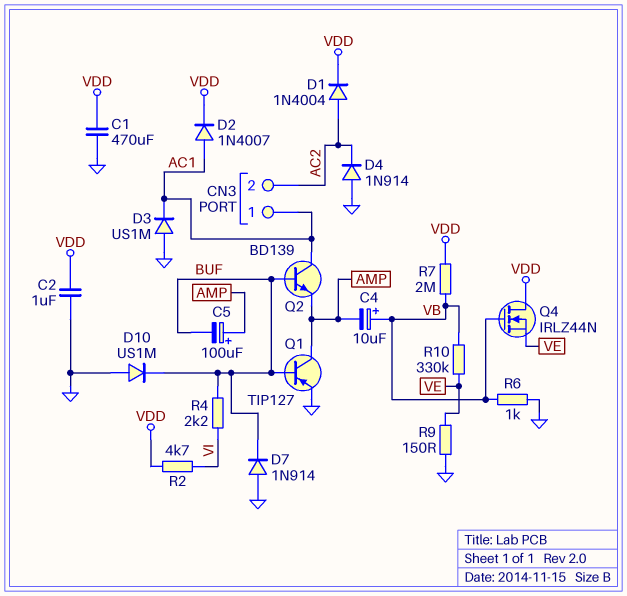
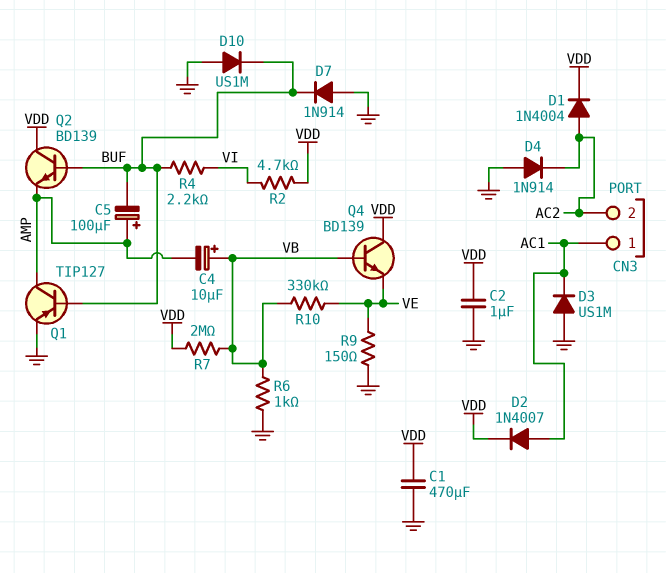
Q2: NPN BD139 (B BUF, C AC1, E AMP) -> NPN BD139 (B BUF, C VDD, E AMP)
Q4: NMOS IRLZ44N (G VB, D VDD, S VE) -> NPN BD139 (B VB, C VDD, E VE)

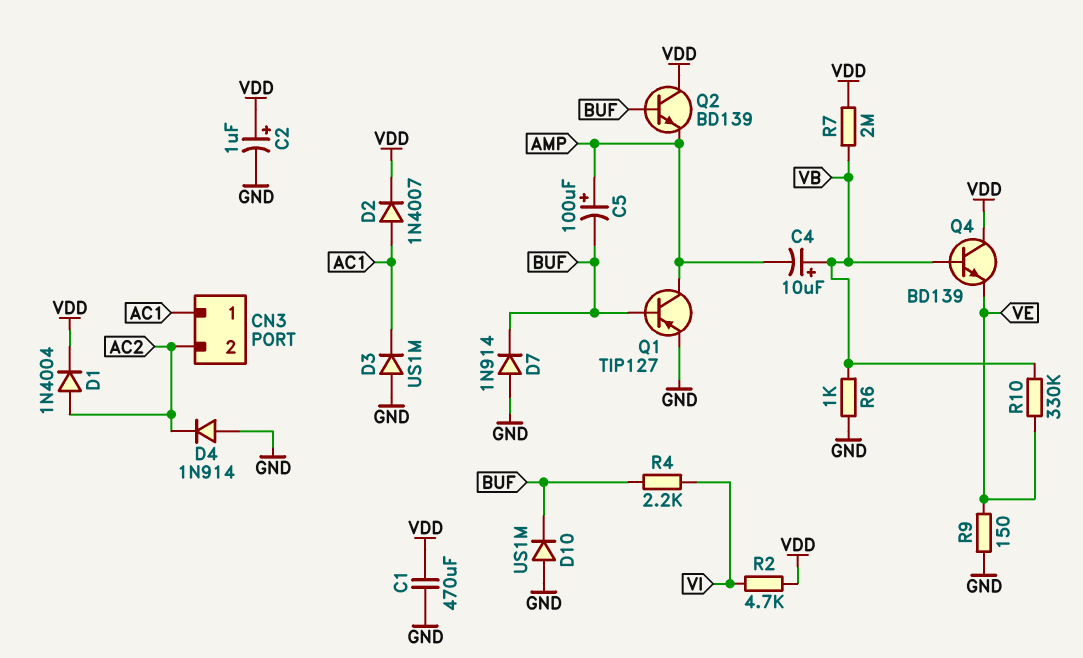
C2: 1uF (GND, VDD) -> 1uF (plus VDD, minus GND)

